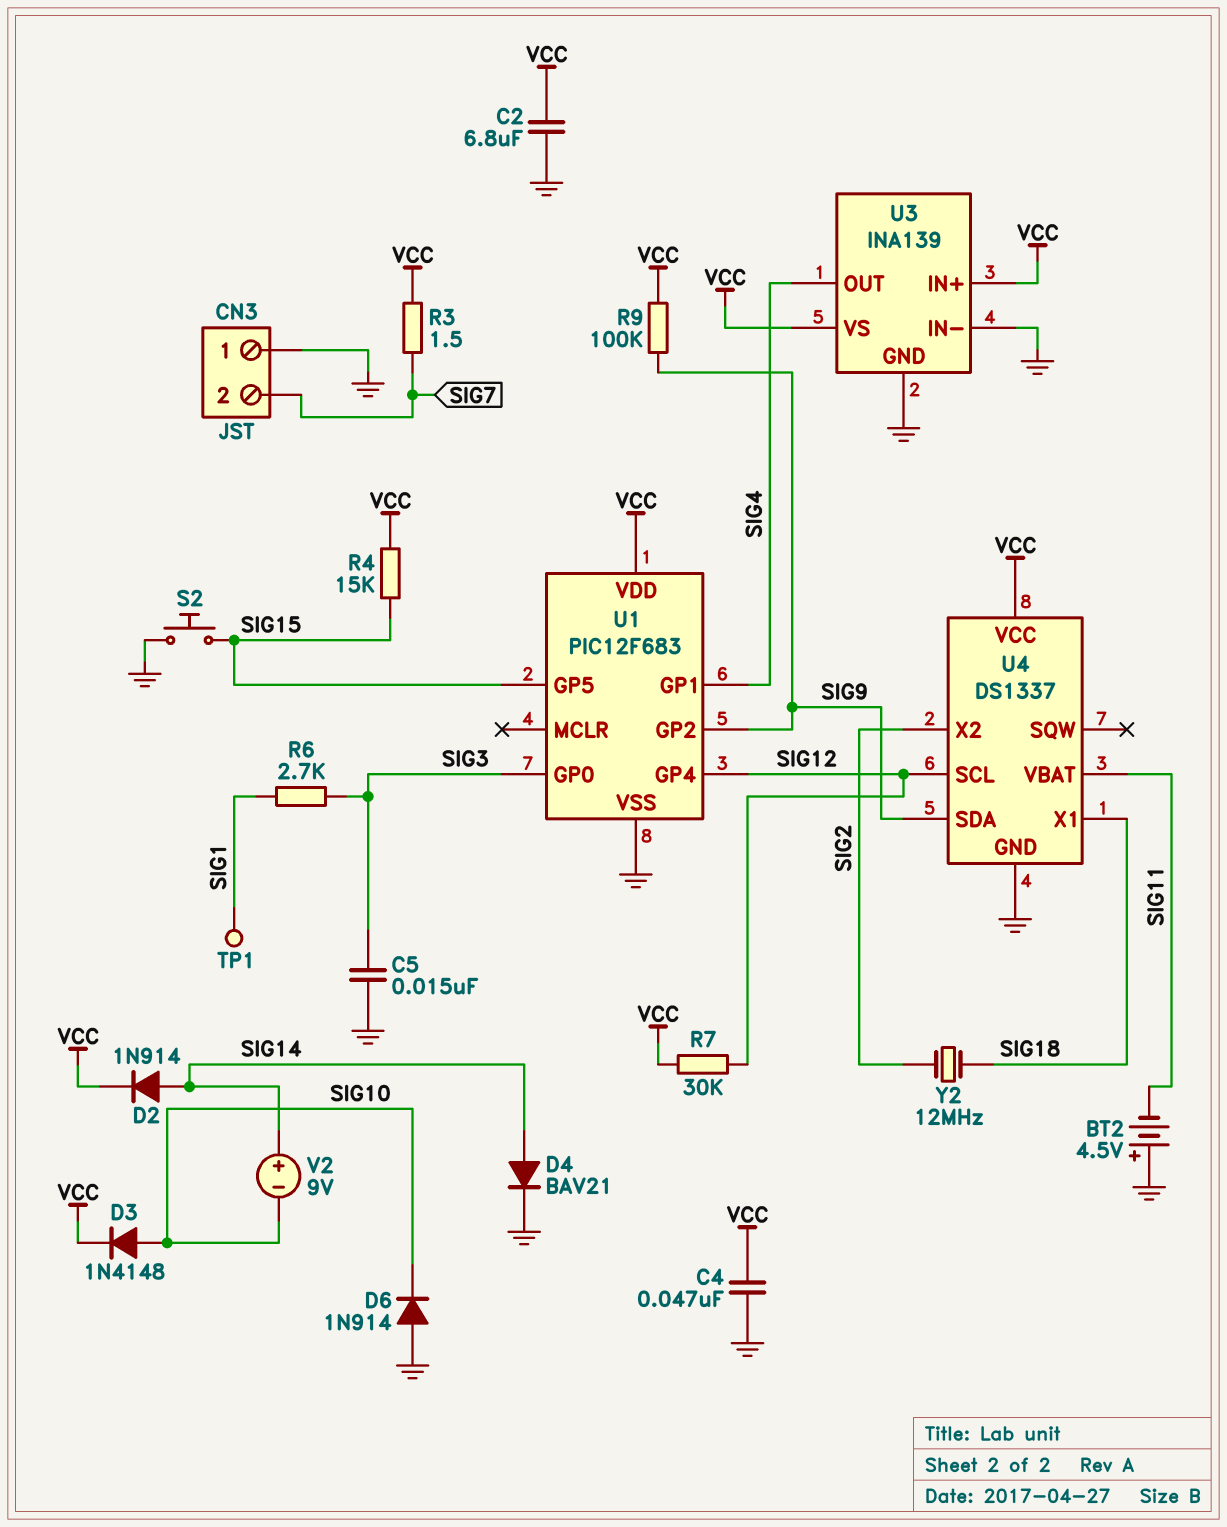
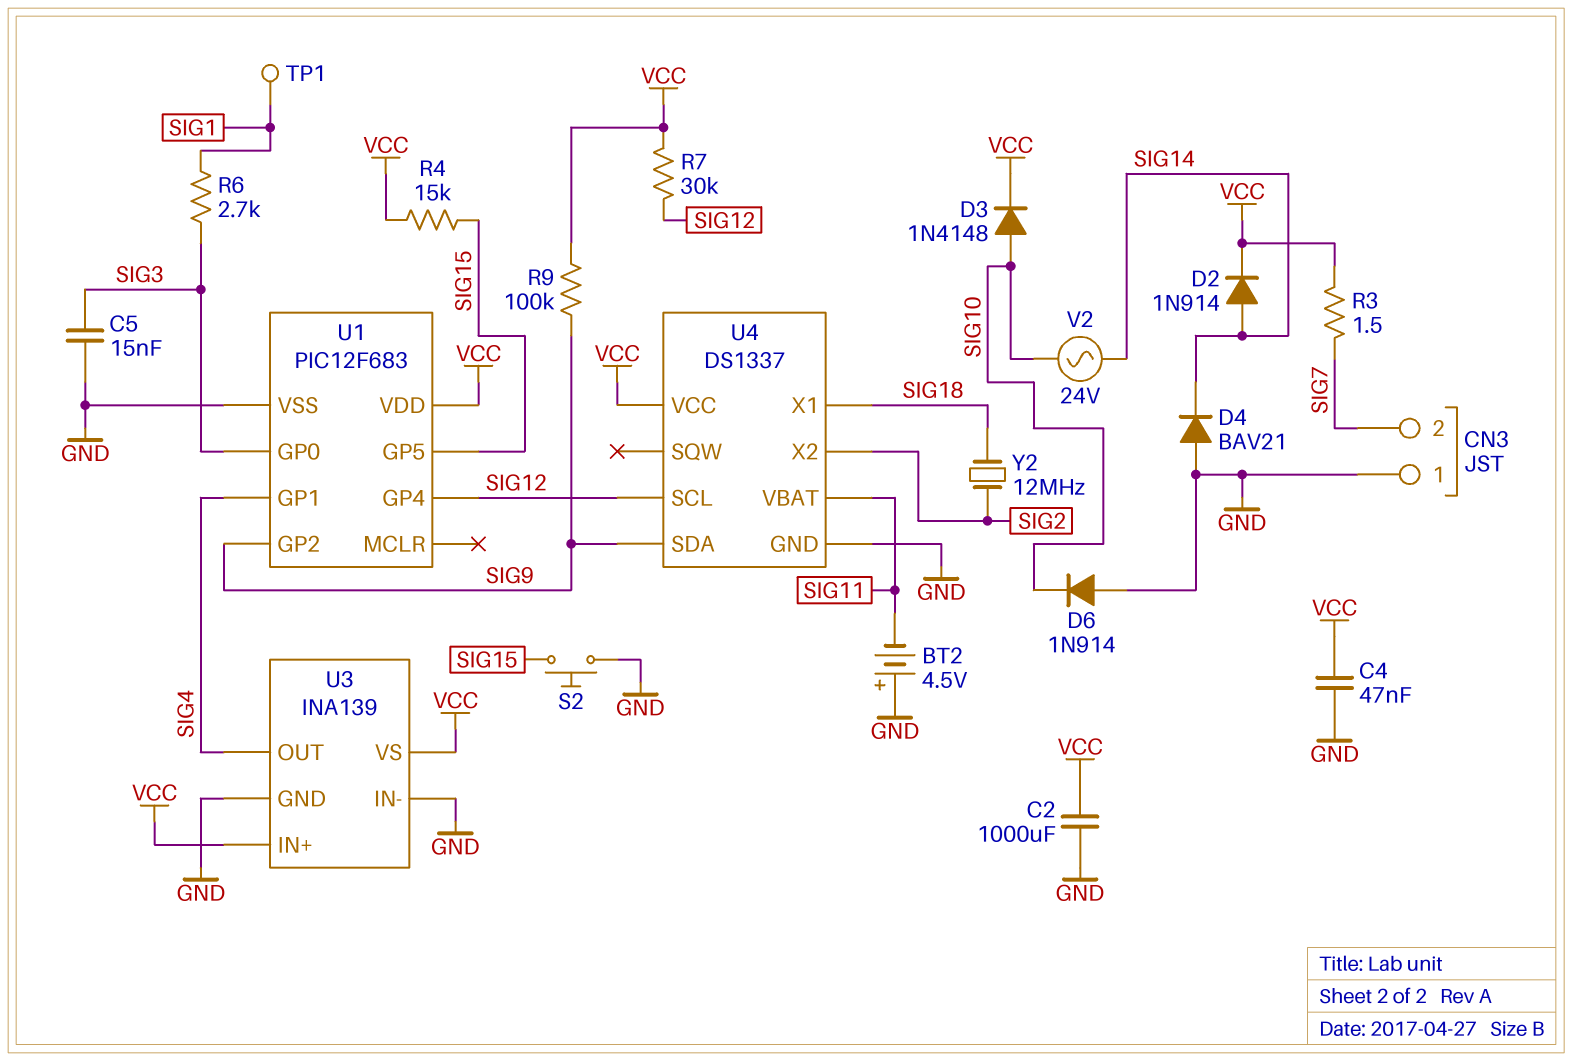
C2: 6.8uF (GND, VCC) -> 1000uF (GND, VCC)
D4: diode BAV21 (A SIG14, K GND) -> diode BAV21 (A GND, K SIG14)
V2: 9V (plus SIG14, minus SIG10) -> AC 24V (SIG10, SIG14)

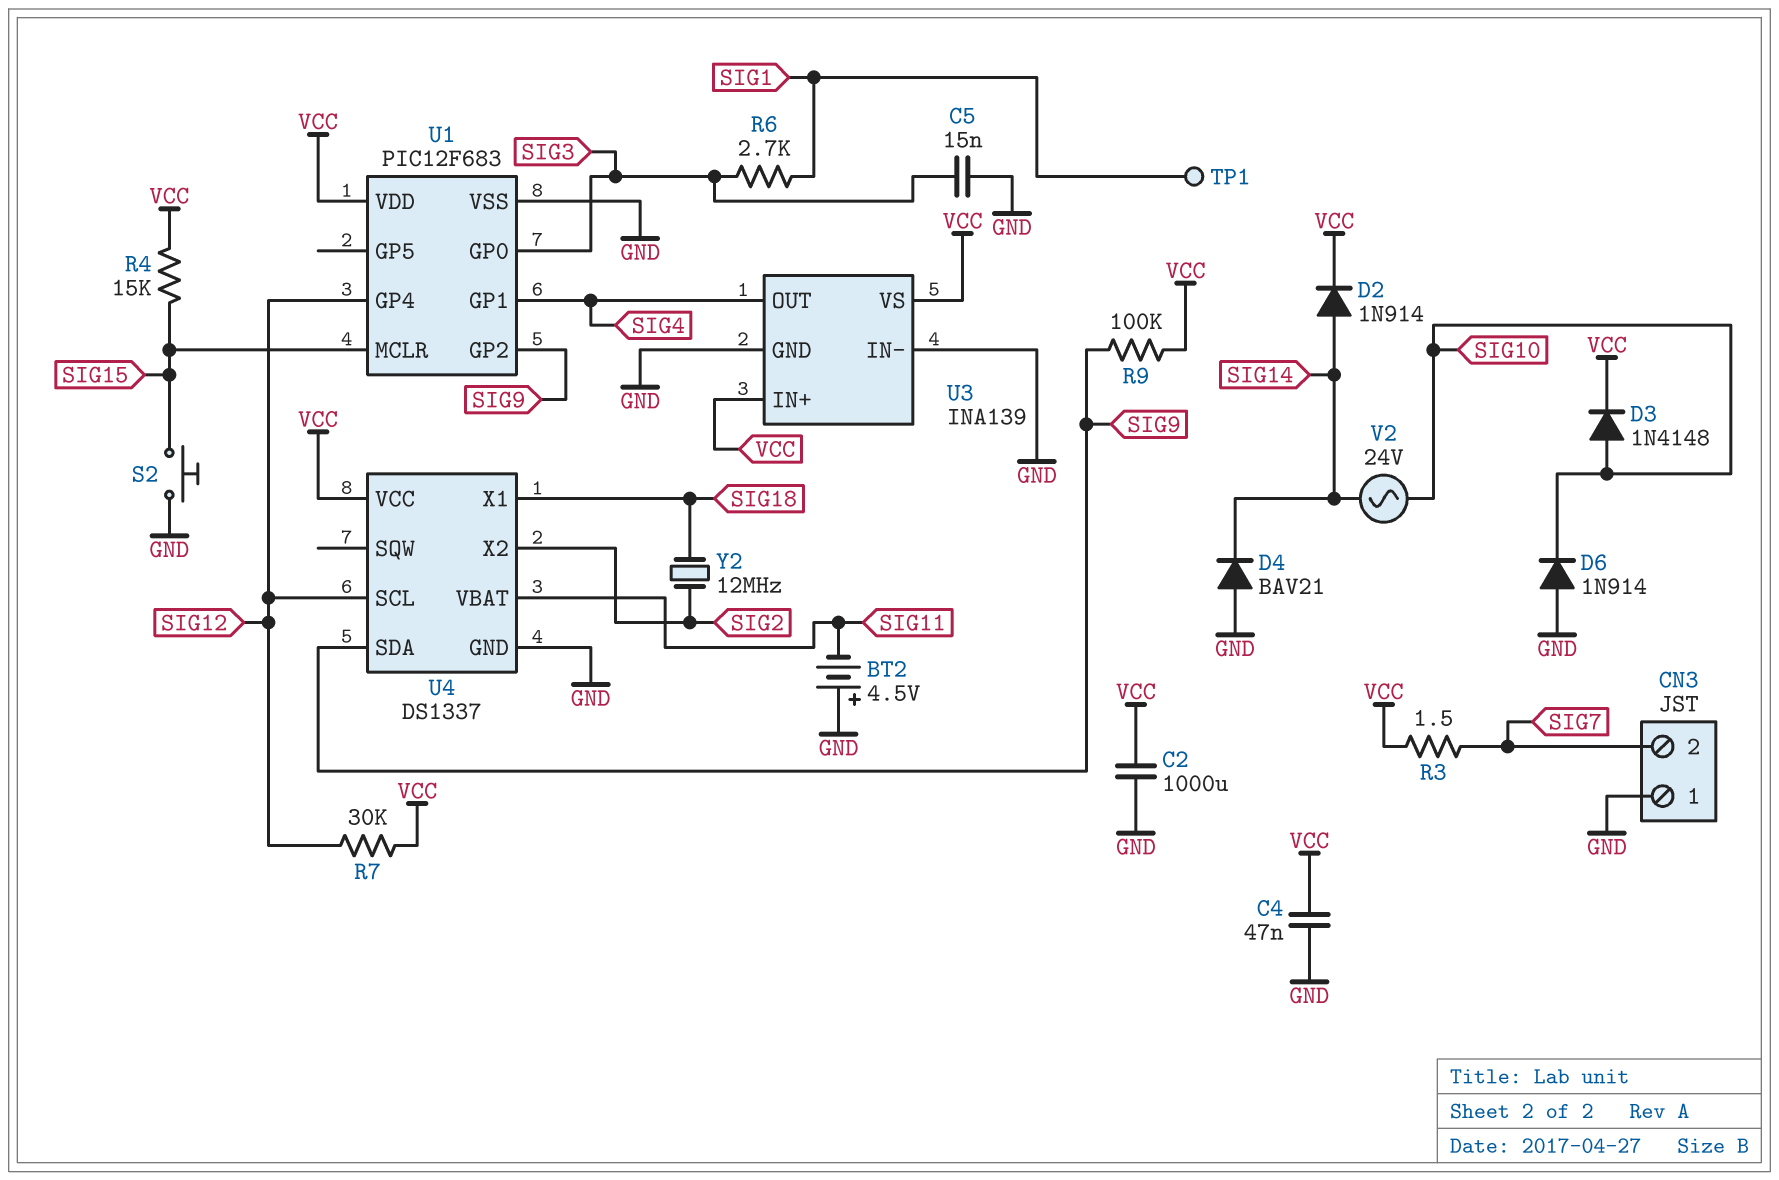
U1 pin GP5: SIG15 -> none
U1 pin MCLR: none -> SIG15

